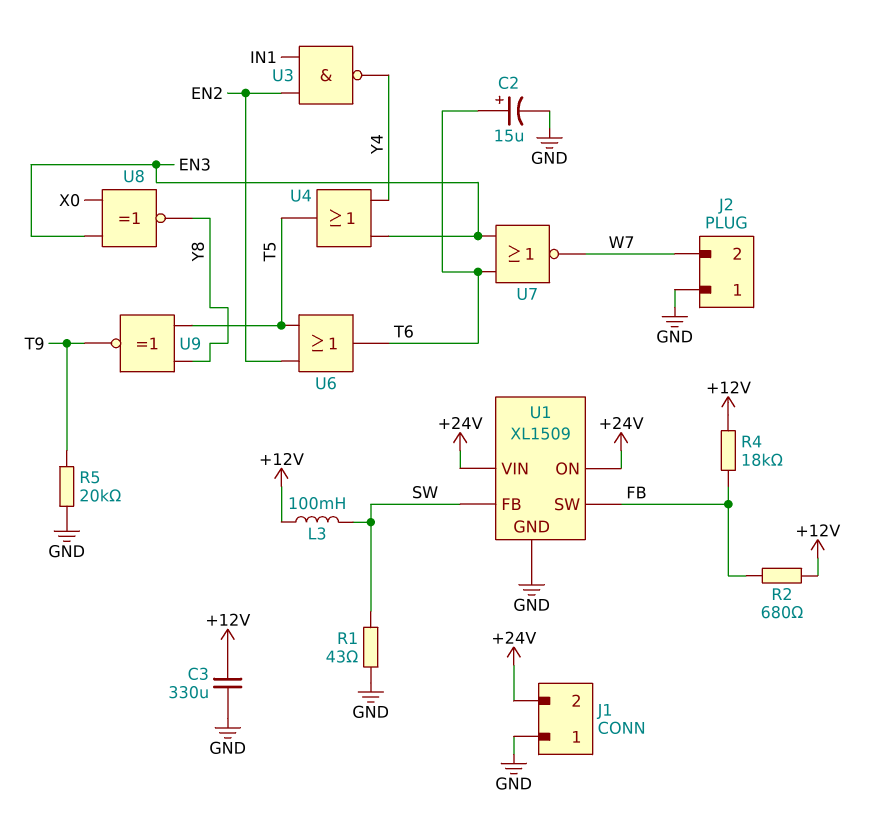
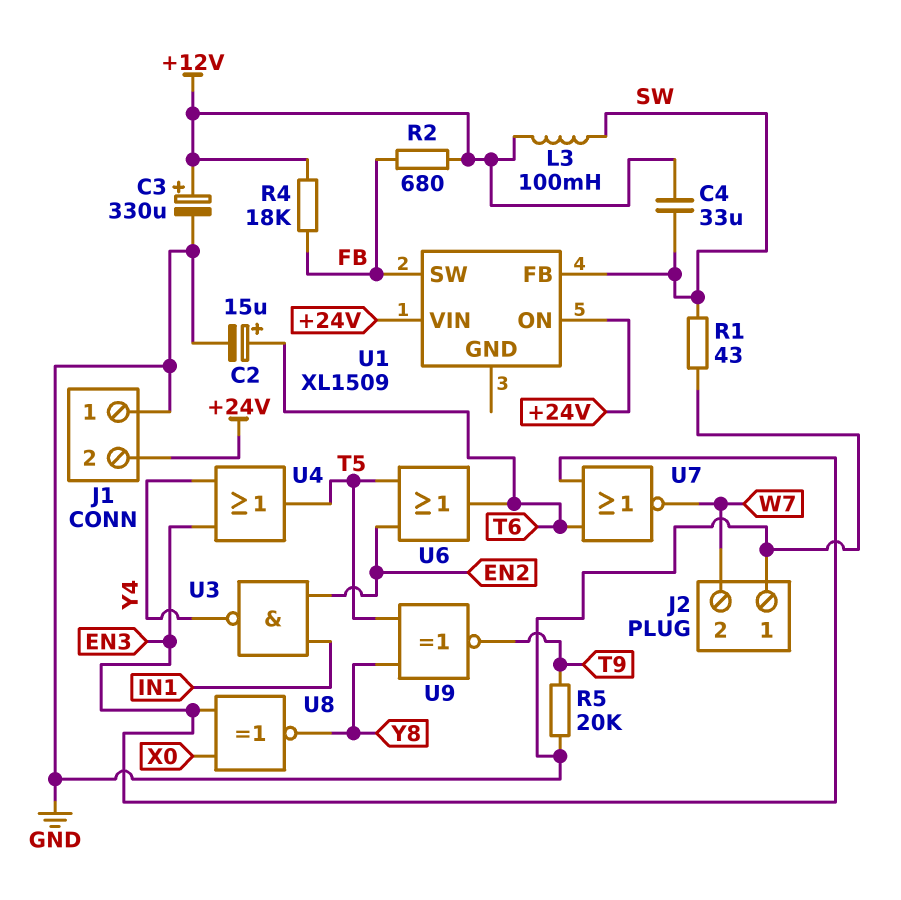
C3: 330uF (+12V, GND) -> 330uF (plus +12V, minus GND)
C4: none -> 33uF (+12V, SW)
U1 pin GND: GND -> none

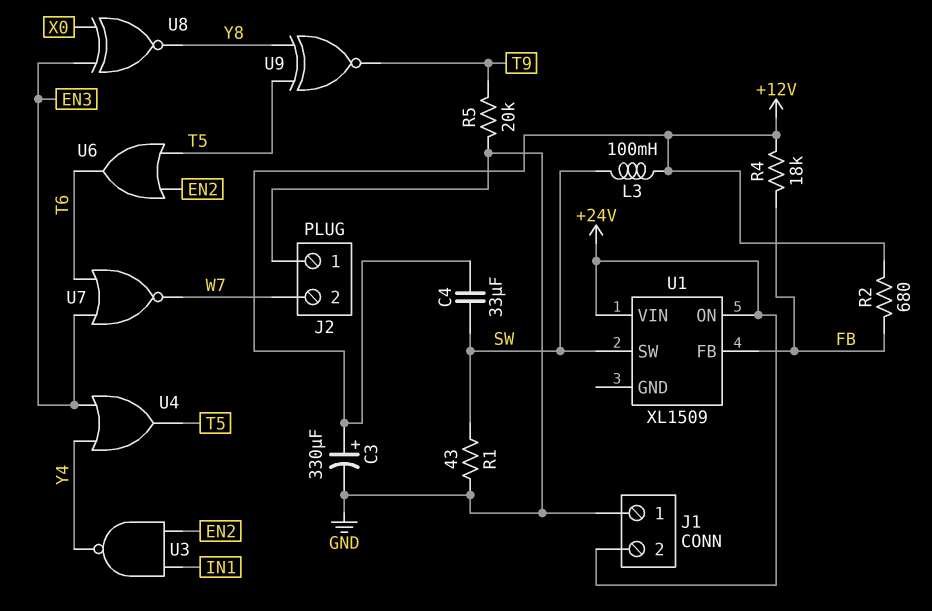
C2: 15uF (plus T6, minus GND) -> none
U1 pin FB: SW -> FB
U1 pin SW: FB -> SW

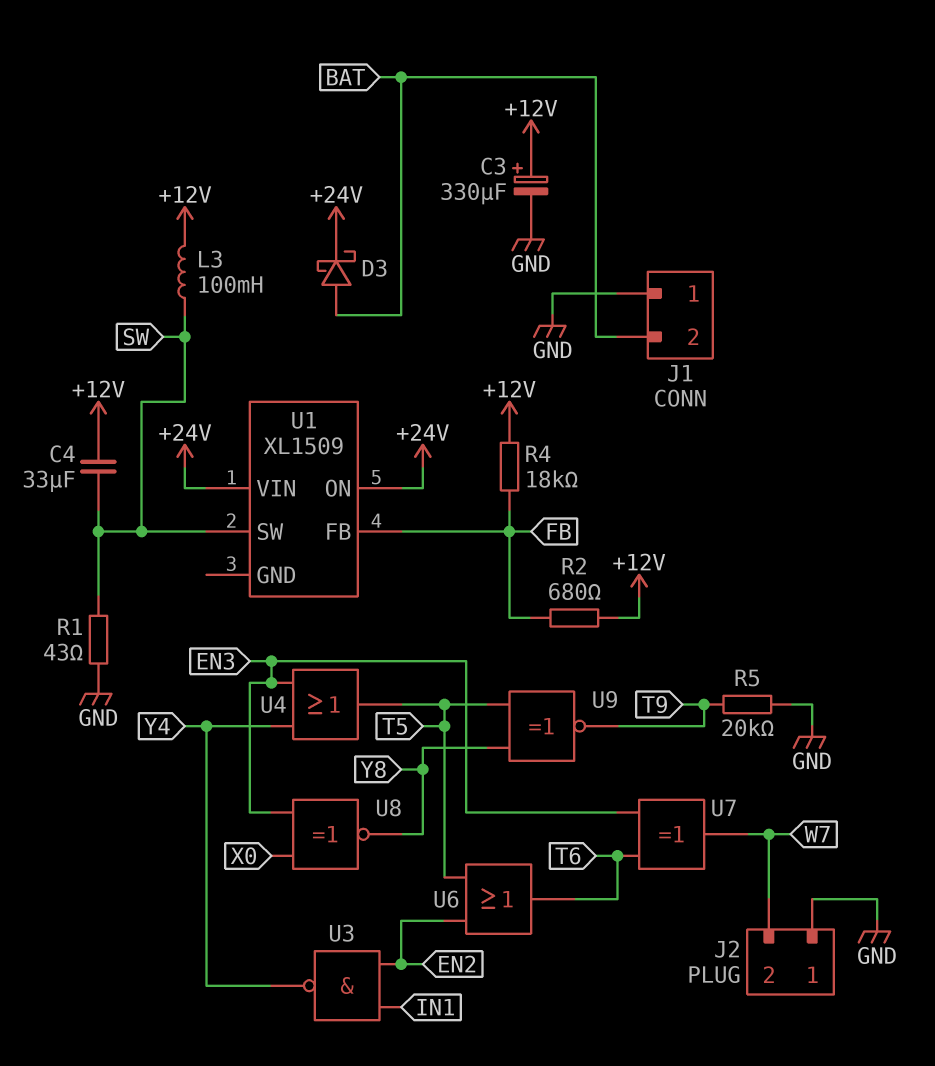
D3: none -> schottky (A BAT, K +24V)
J1 pin 2: +24V -> BAT
U7: NOR (in EN3, in T6, out W7) -> XOR (in EN3, in T6, out W7)

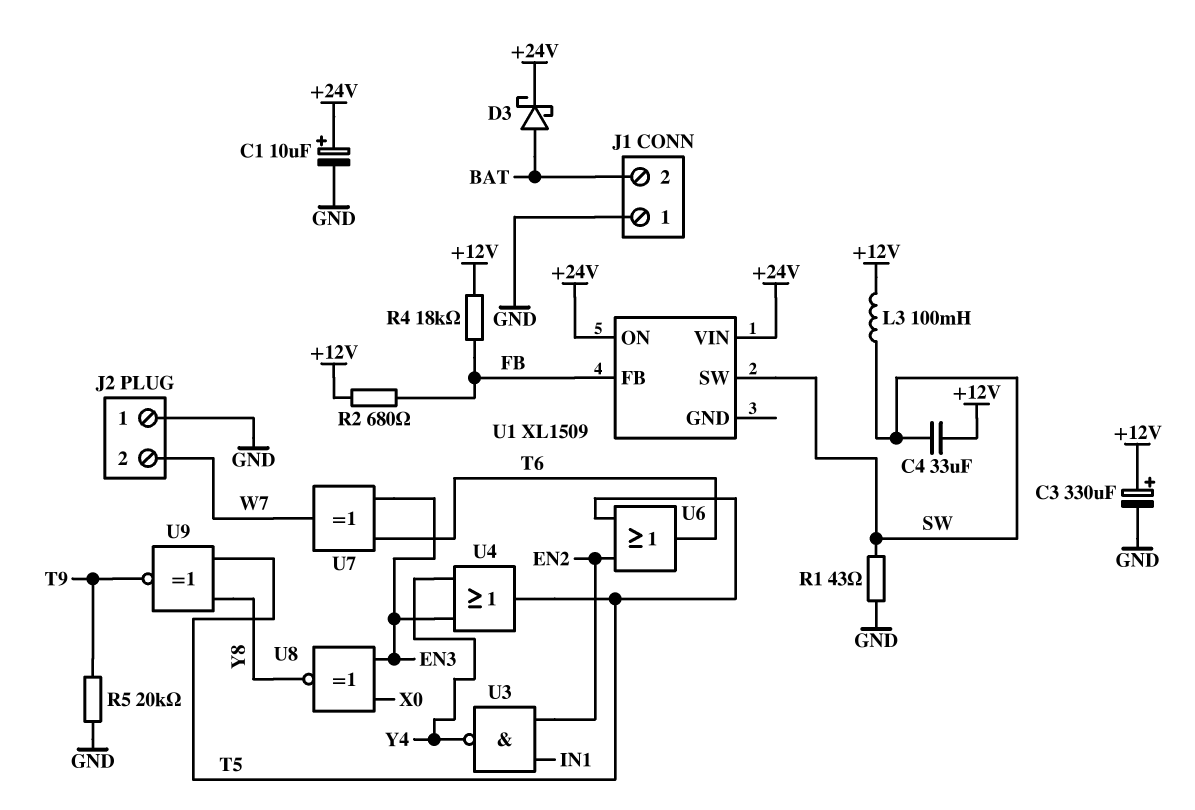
C1: none -> 10uF (plus +24V, minus GND)

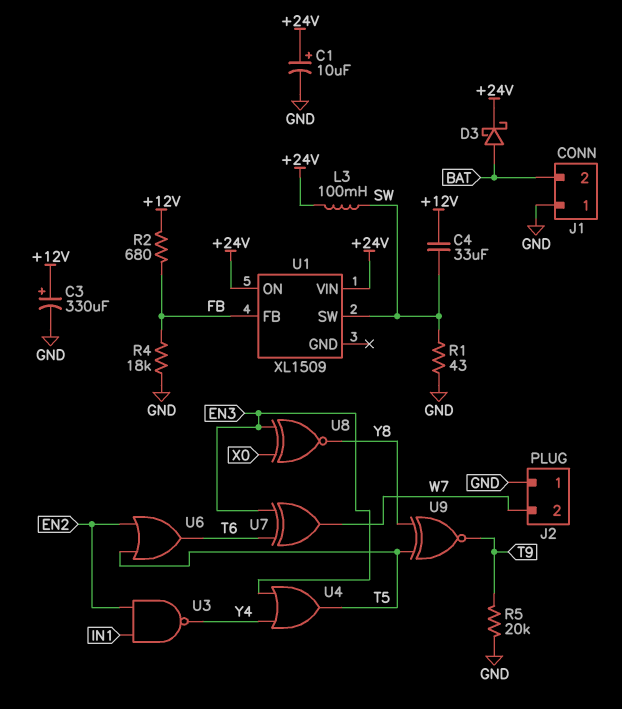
L3: 100mH (+12V, SW) -> 100mH (+24V, SW)
R4: 18k (+12V, FB) -> 18k (FB, GND)

